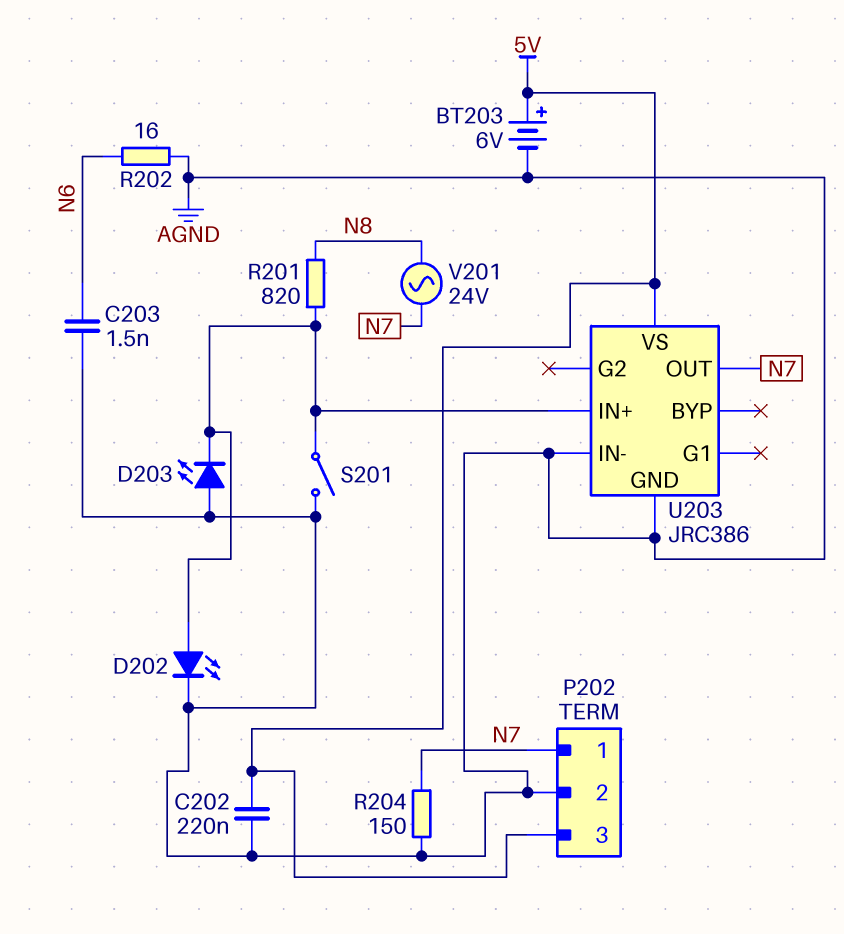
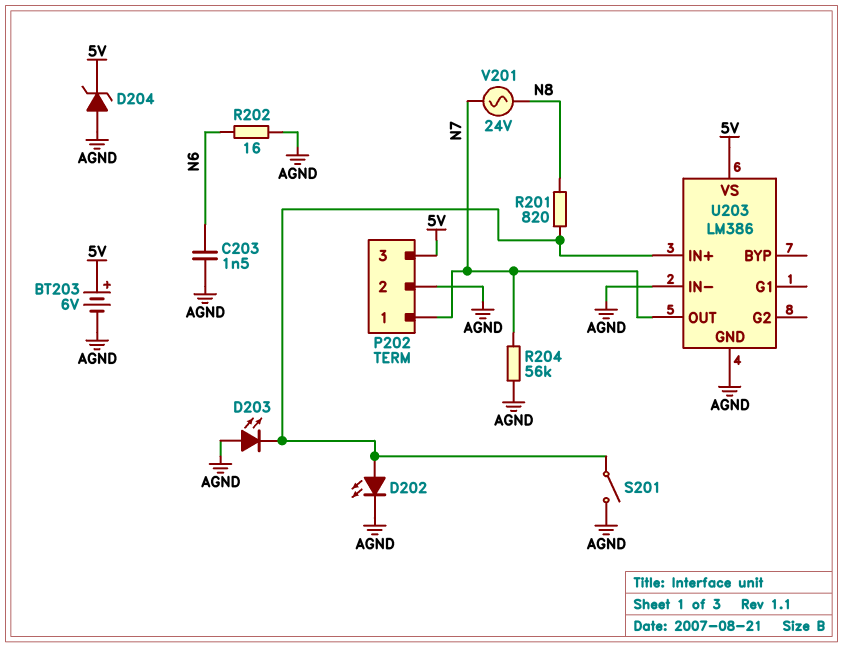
C202: 220nF (5V, AGND) -> none
D204: none -> zener (A AGND, K 5V)
R204: 150 (AGND, N7) -> 56k (AGND, N7)
U203: JRC386 -> LM386

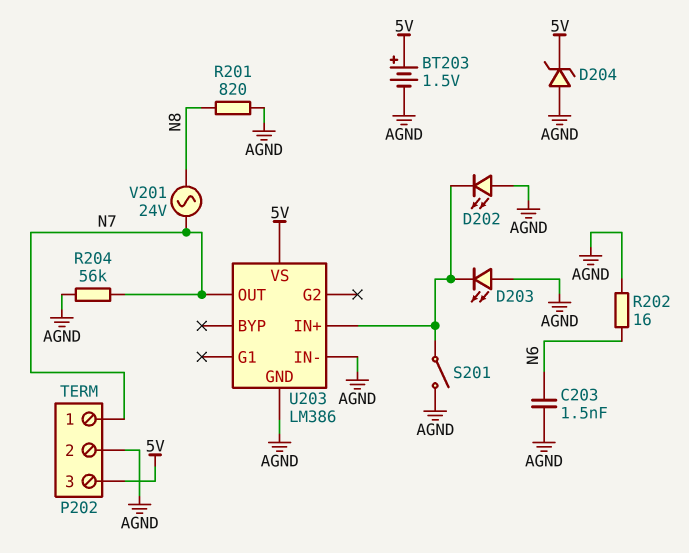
BT203: 6V (plus 5V, minus AGND) -> 1.5V (plus 5V, minus AGND)
D202: LED (A U203/IN+, K AGND) -> LED (A AGND, K U203/IN+)
R201: 820 (N8, U203/IN+) -> 820 (AGND, N8)

